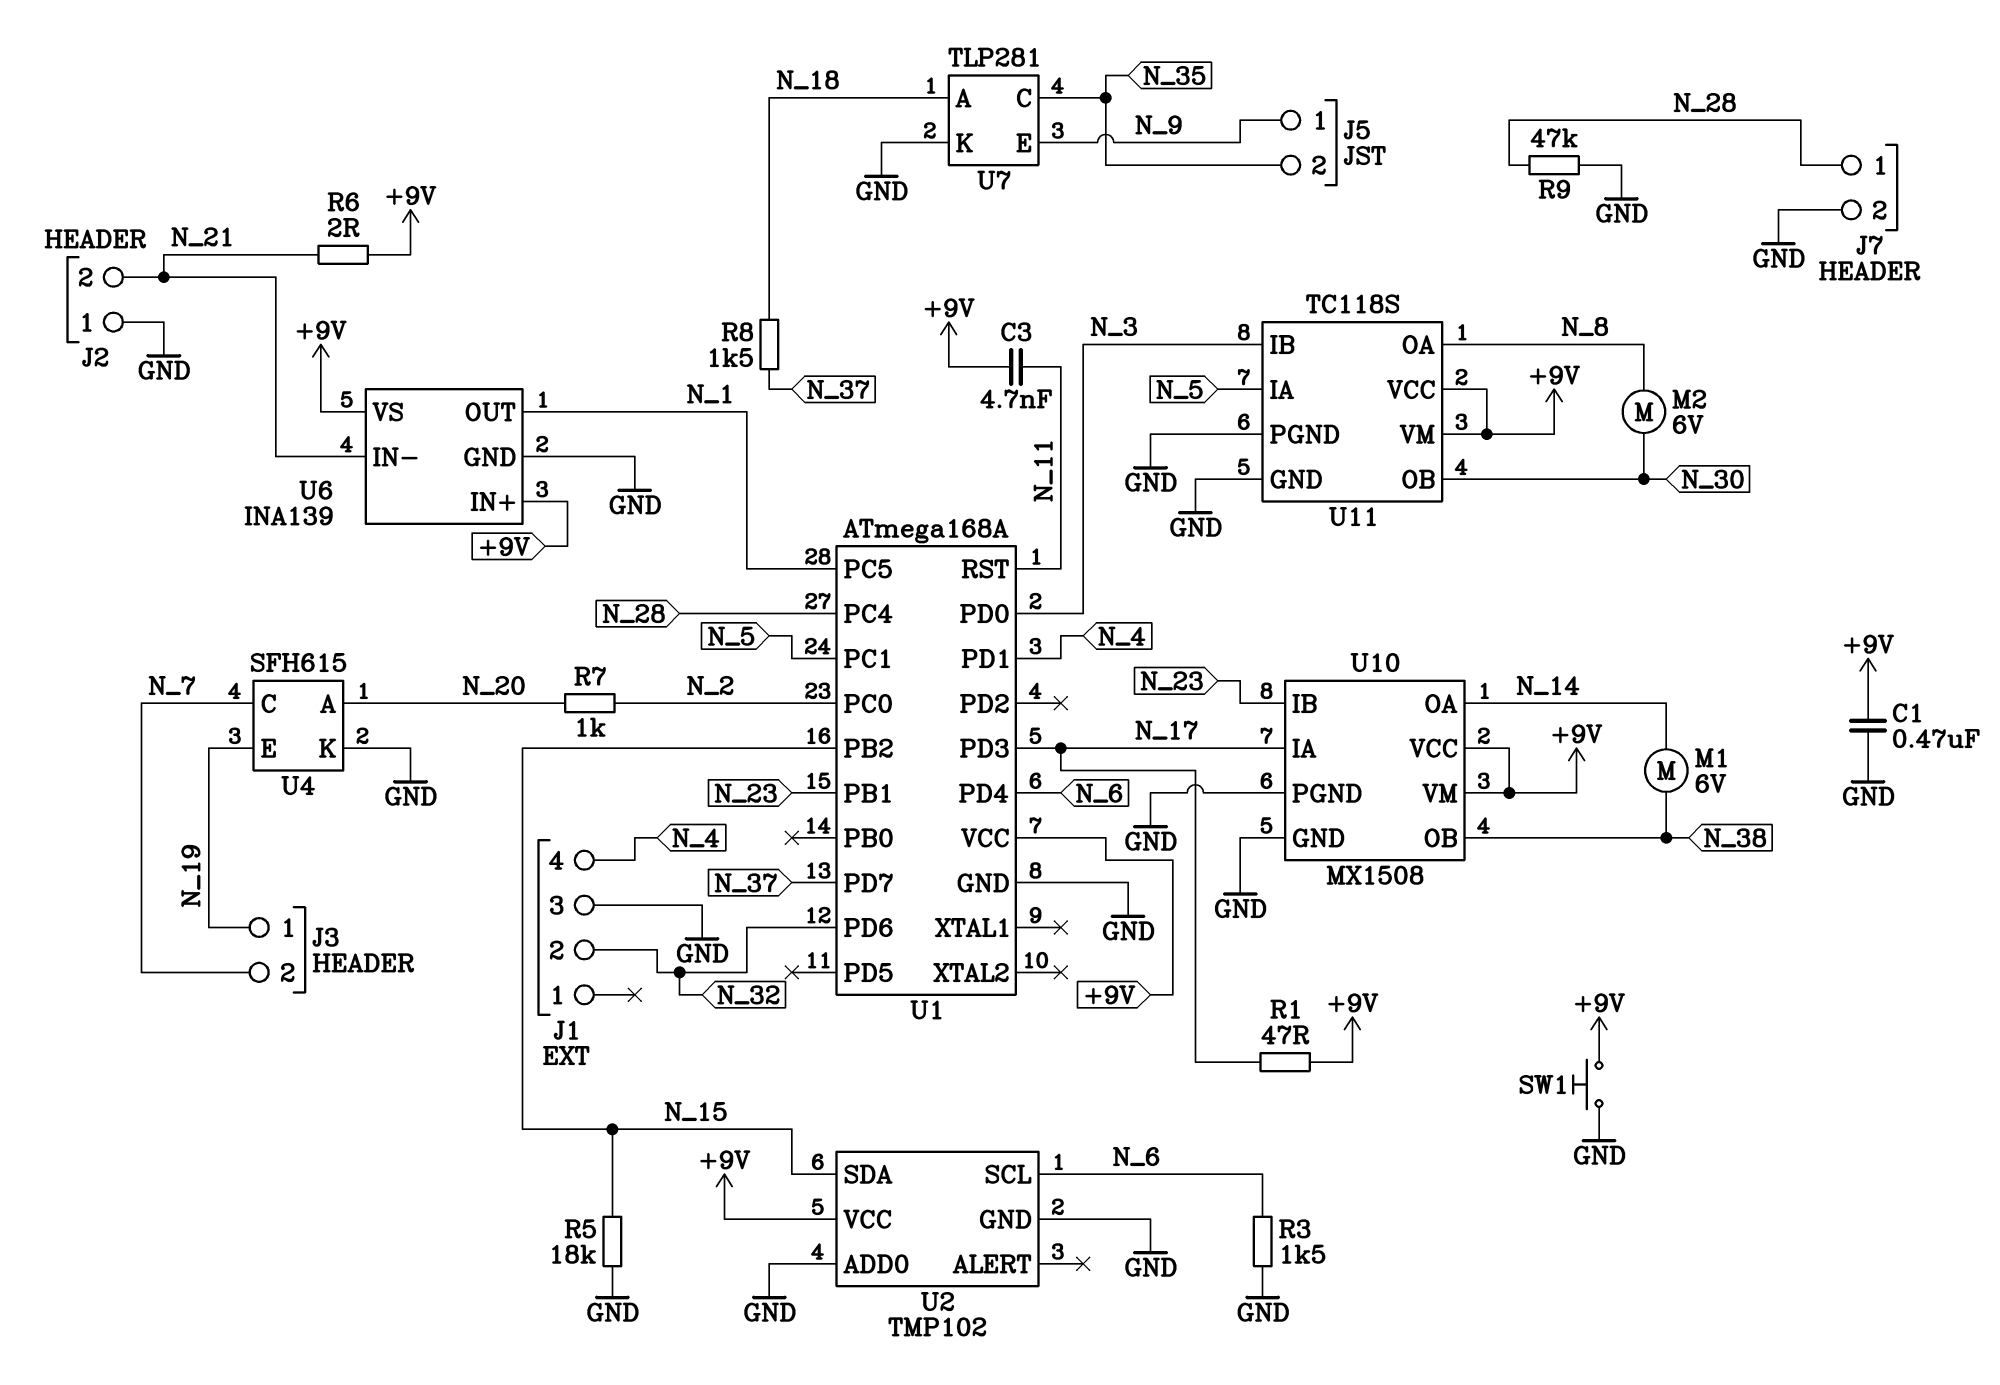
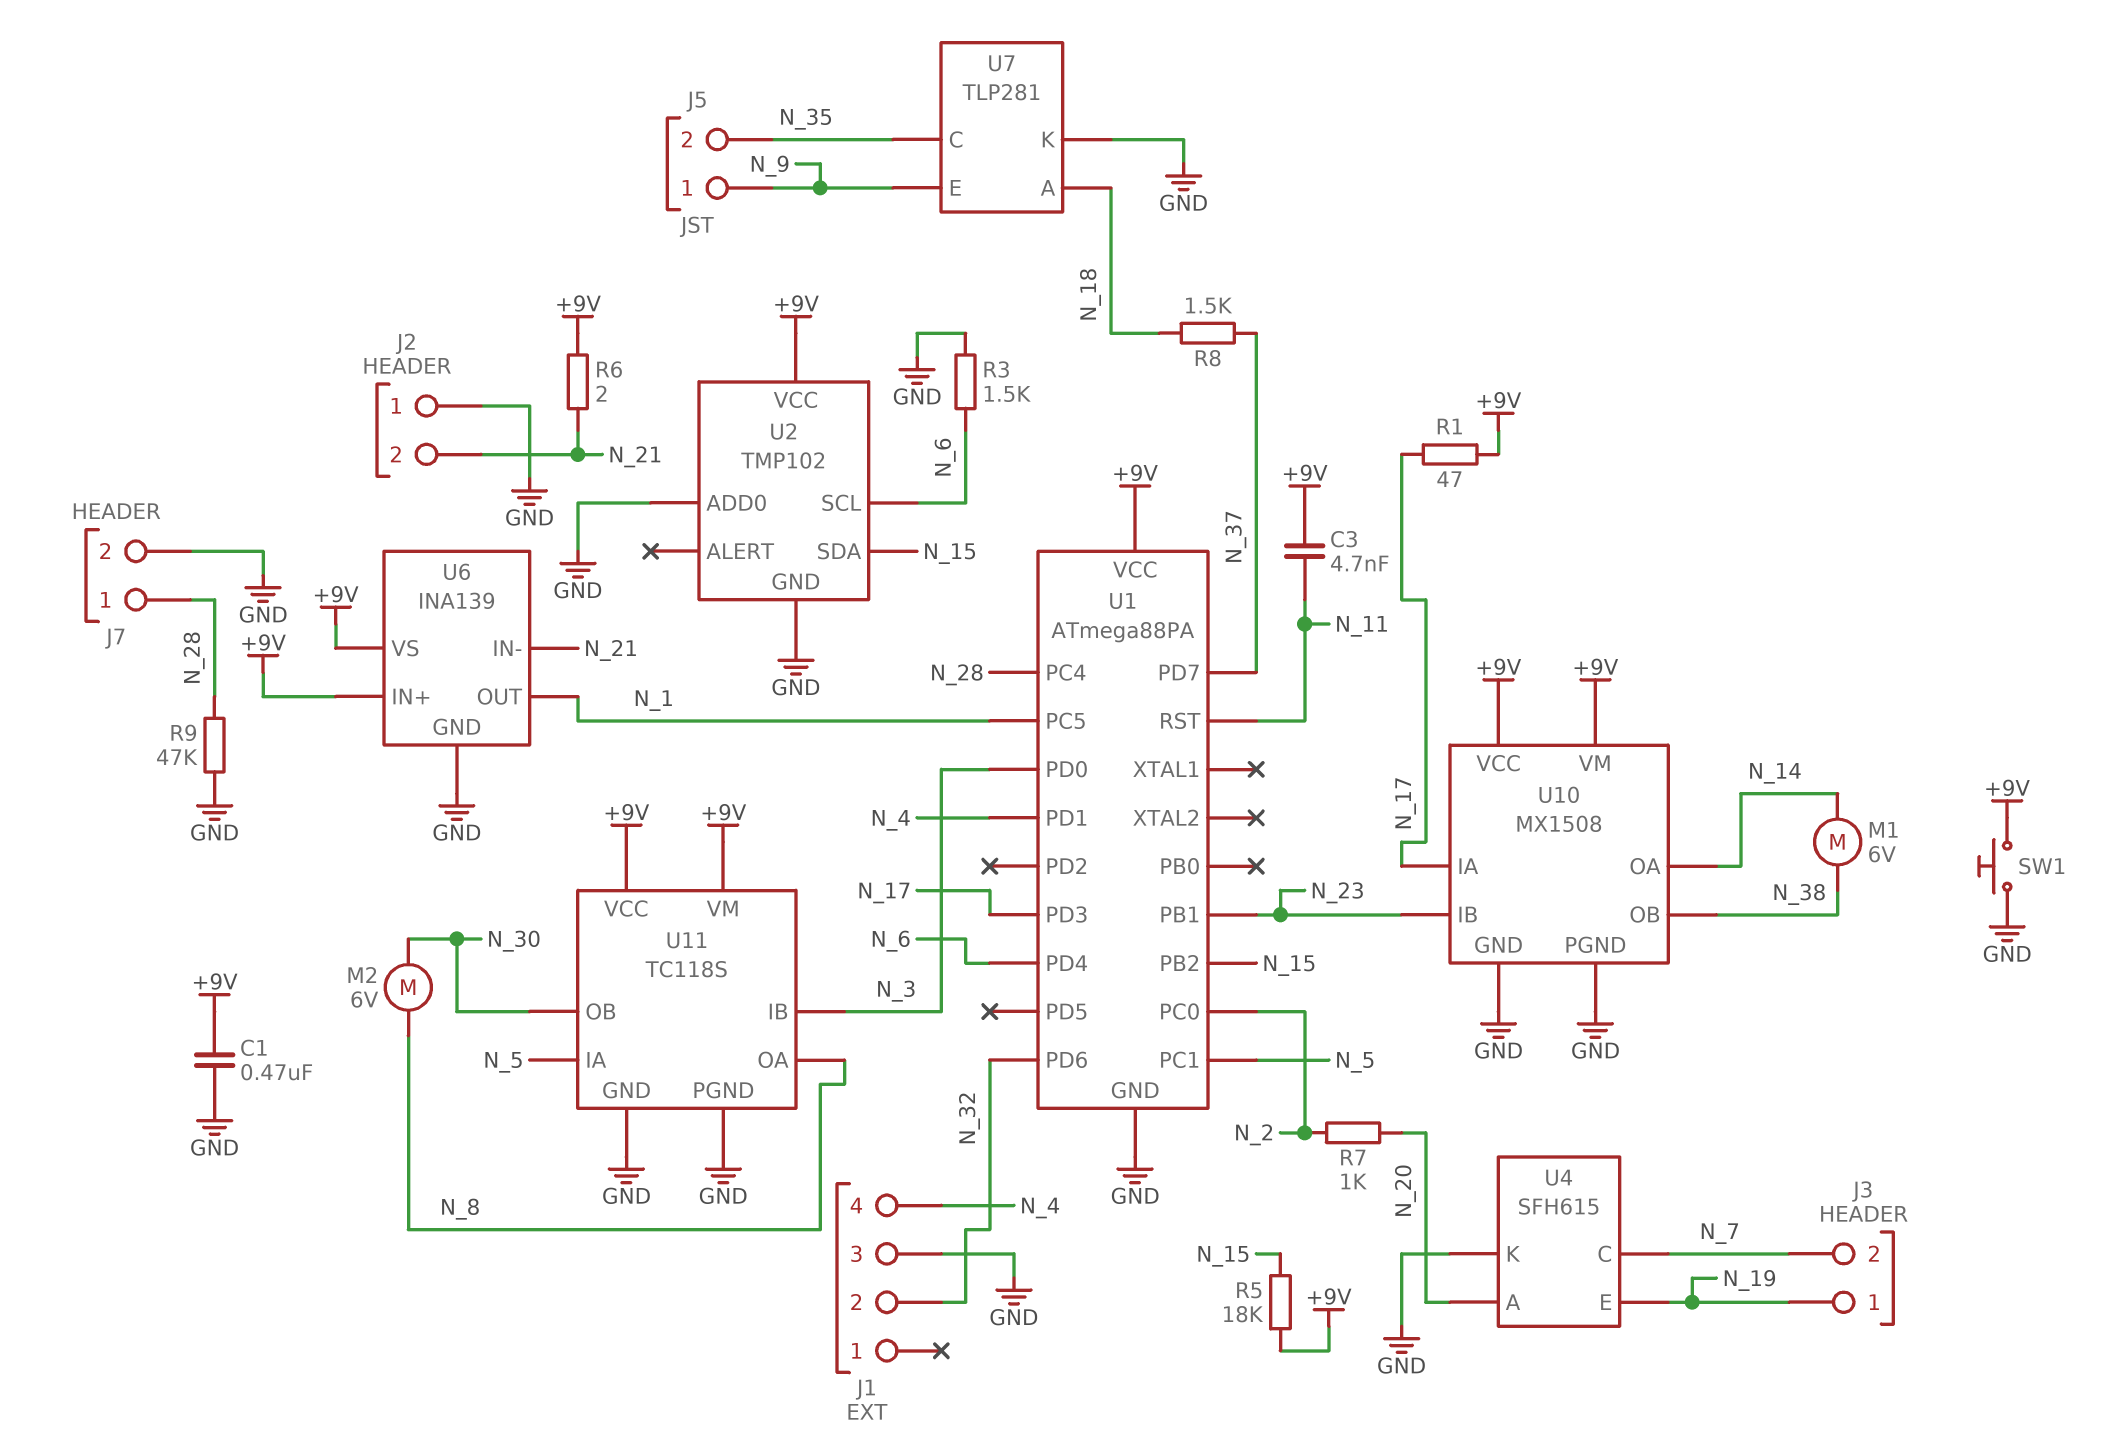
R5: 18k (GND, N_15) -> 18k (+9V, N_15)
U1: ATmega168A -> ATmega88PA

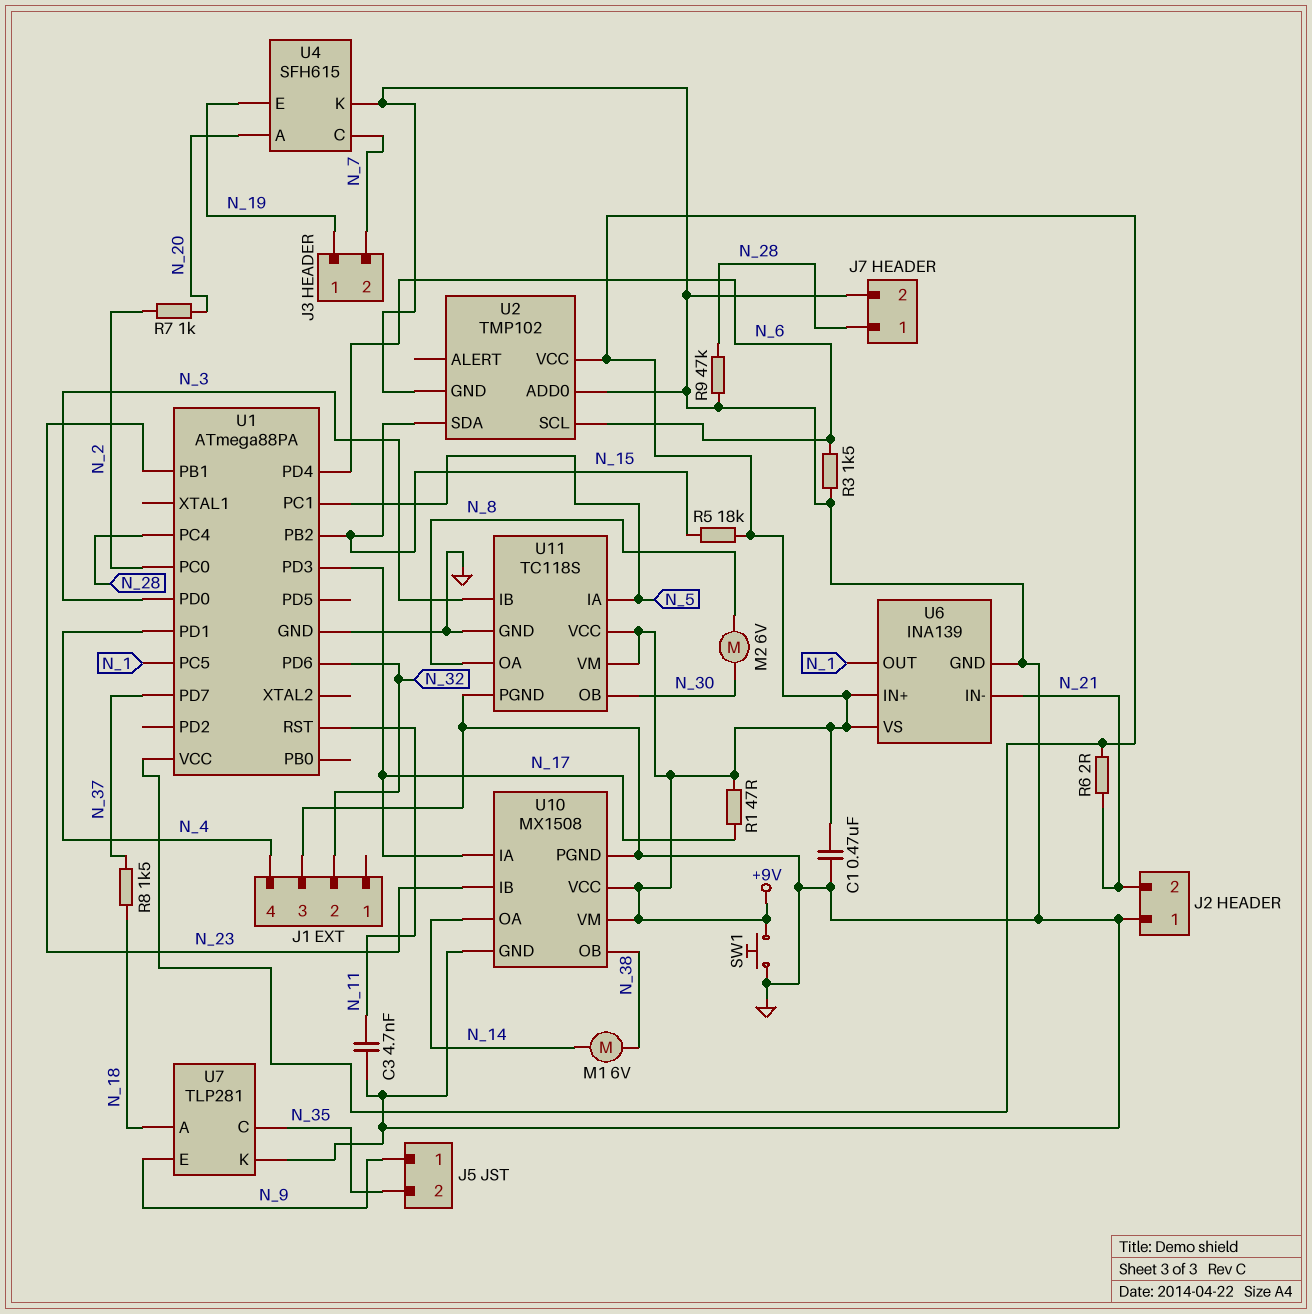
C3: 4.7nF (+9V, N_11) -> 4.7nF (GND, N_11)

